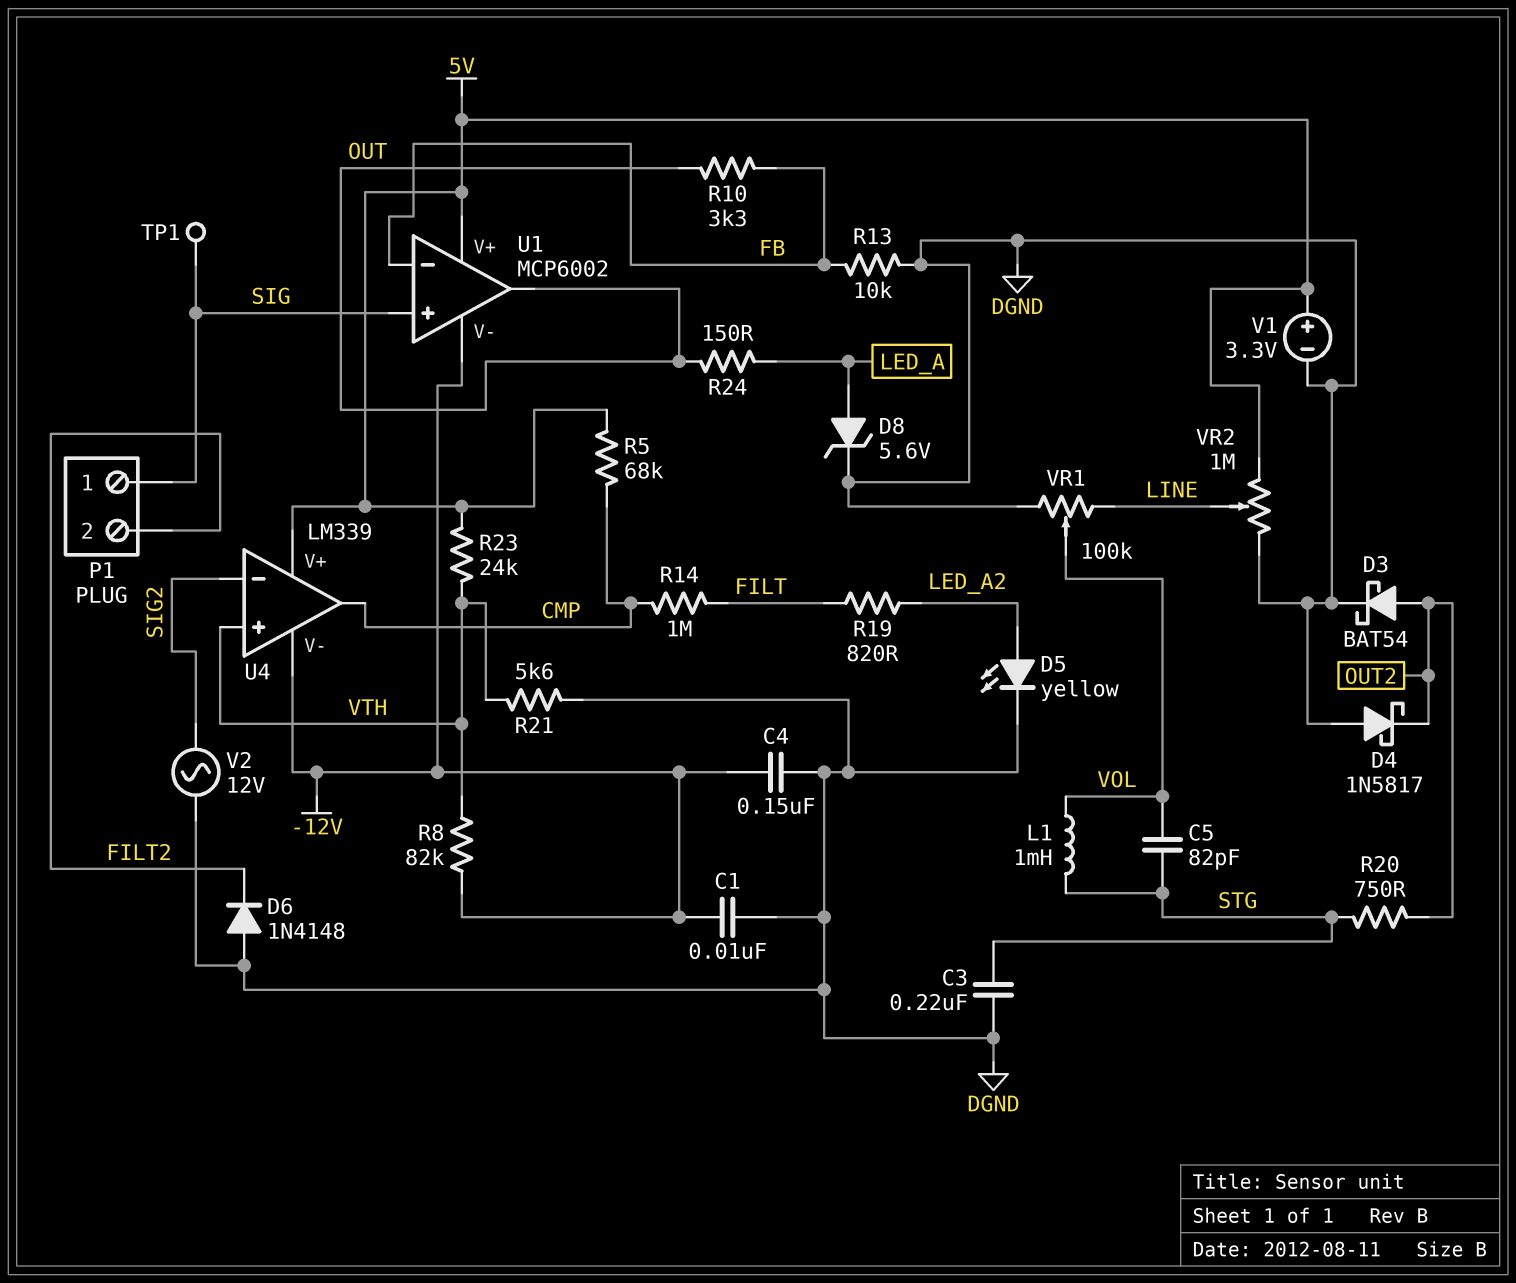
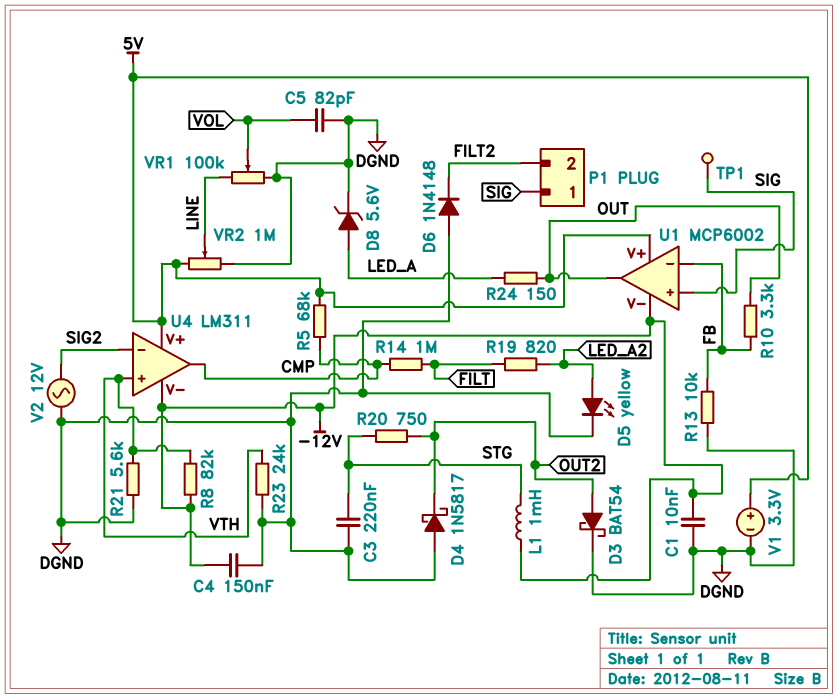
C5: 82pF (STG, VOL) -> 82pF (DGND, VOL)
L1: 1mH (STG, VOL) -> 1mH (-12V, STG)
R23: 24k (5V, VTH) -> 24k (DGND, VTH)
U4: LM339 -> LM311

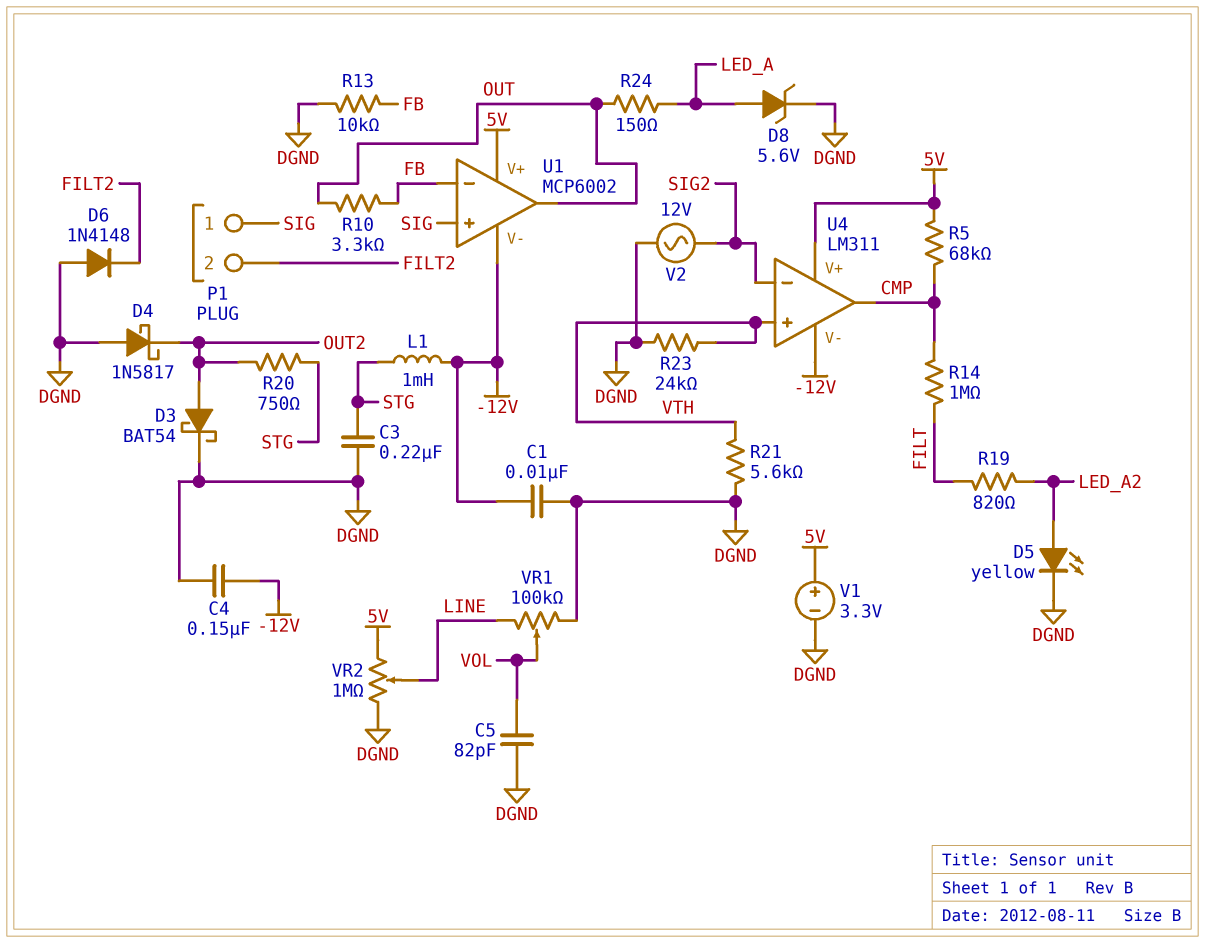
R8: 82k (-12V, VTH) -> none
TP1: test point (SIG) -> none

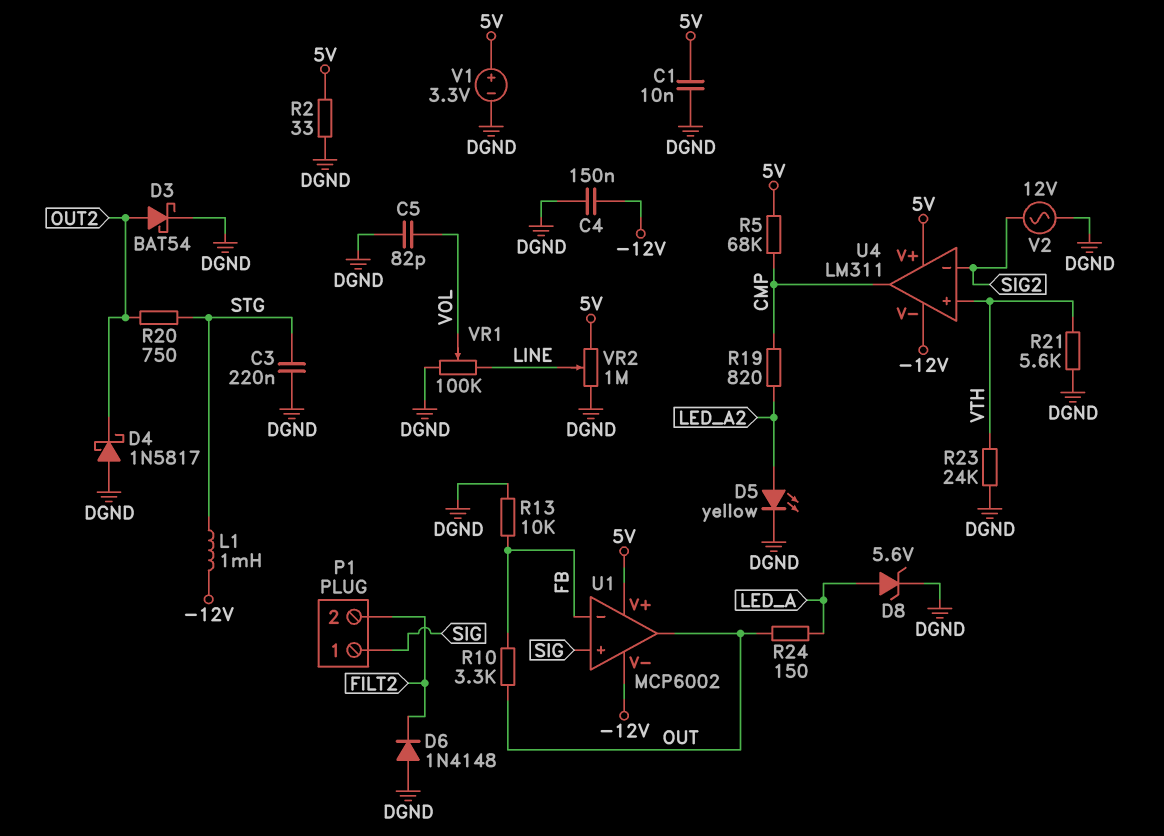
C1: 10nF (-12V, DGND) -> 10nF (5V, DGND)
R2: none -> 33 (5V, DGND)
R14: 1M (CMP, FILT) -> none
R19: 820 (FILT, LED_A2) -> 820 (CMP, LED_A2)

